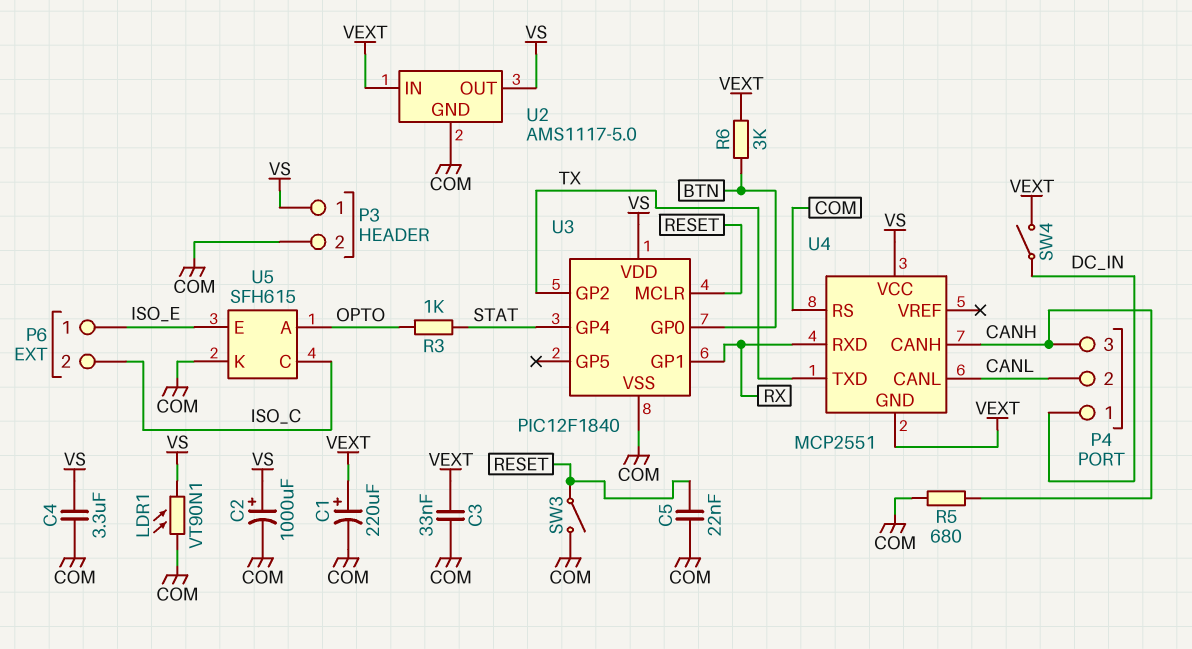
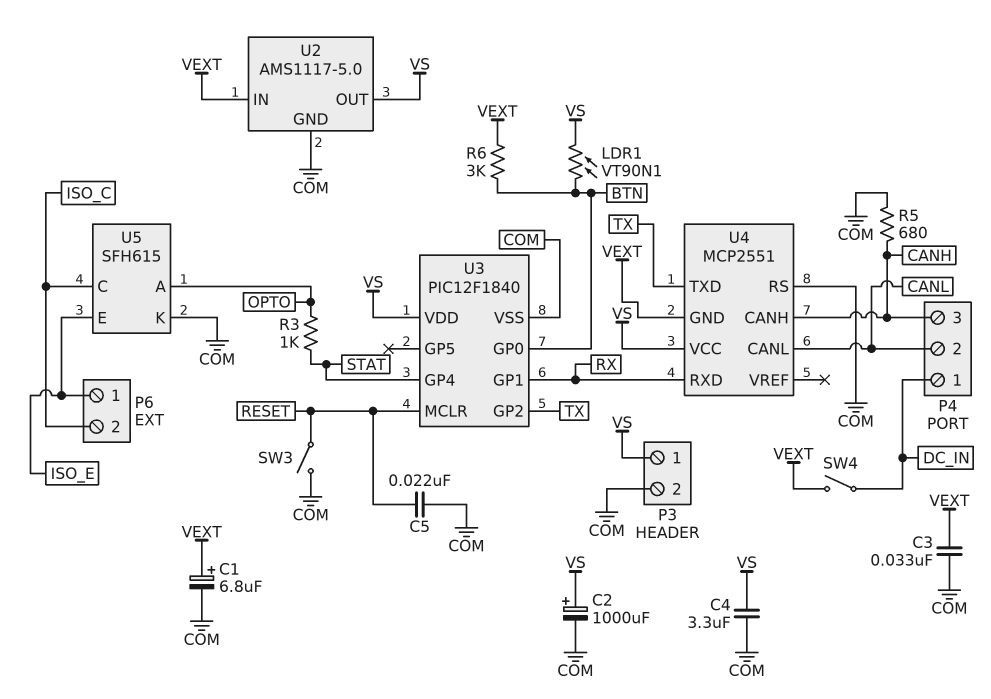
C1: 220uF (plus VEXT, minus COM) -> 6.8uF (plus VEXT, minus COM)
LDR1: VT90N1 (COM, VS) -> VT90N1 (BTN, VS)

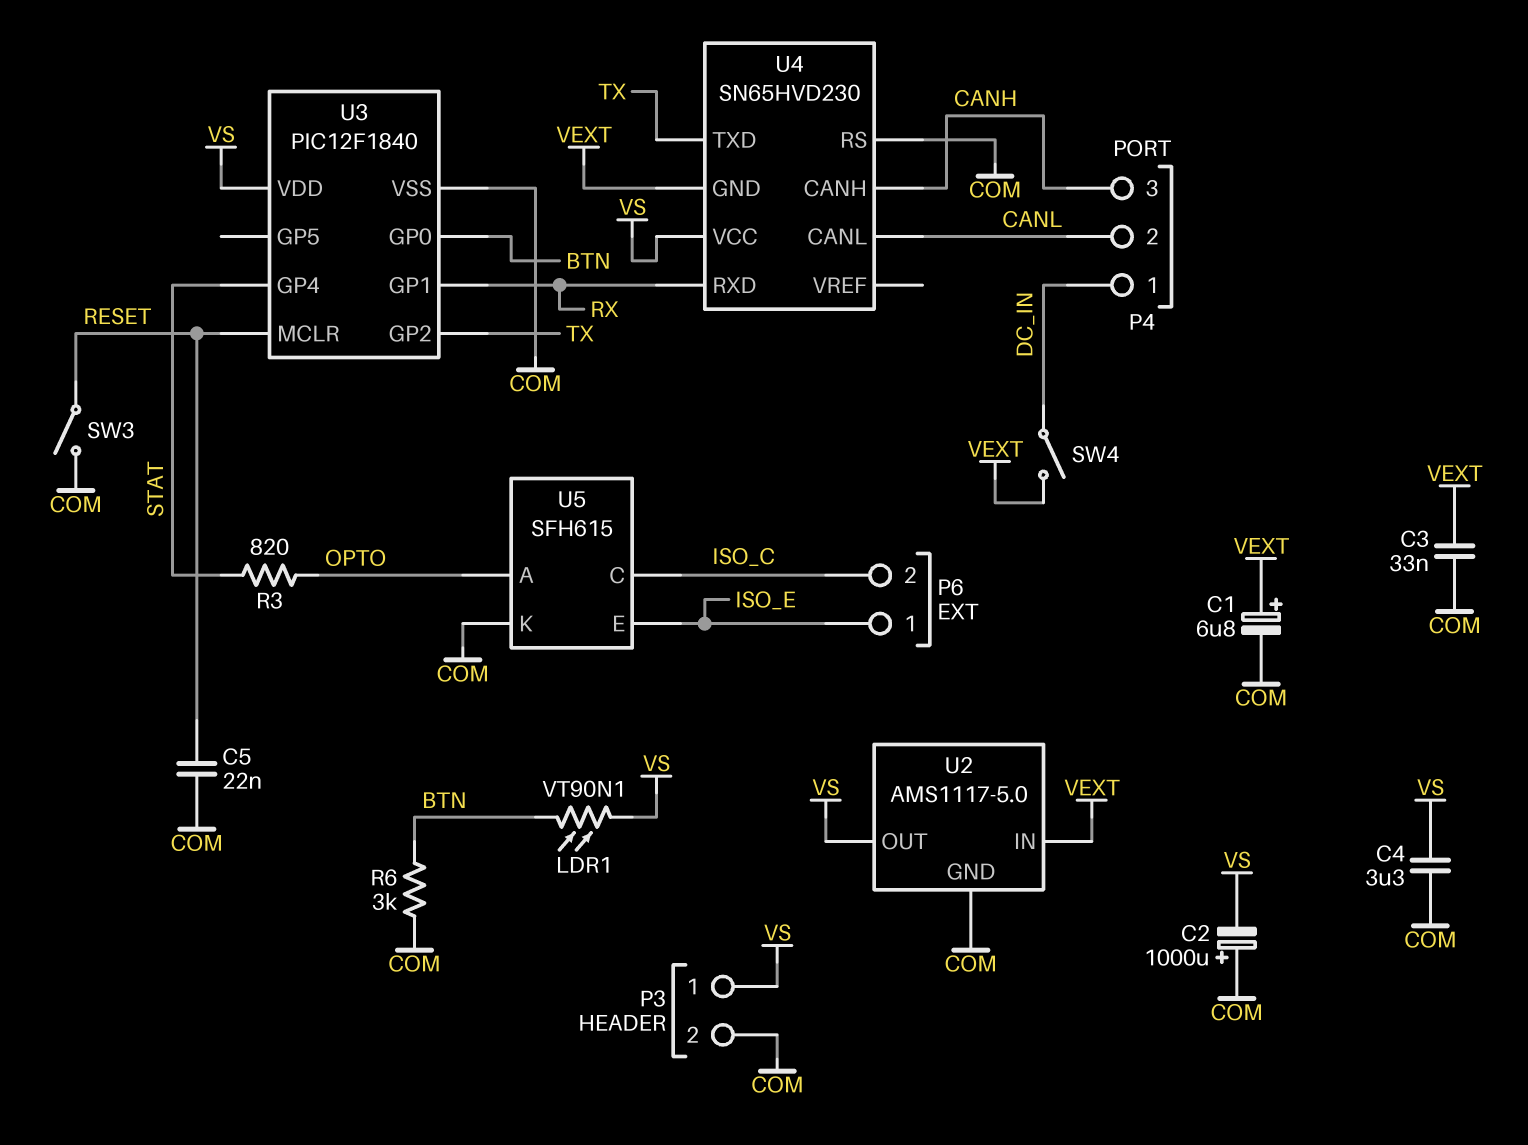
C2: 1000uF (plus VS, minus COM) -> 1000uF (plus COM, minus VS)
R3: 1k (OPTO, STAT) -> 820 (OPTO, STAT)
R5: 680 (CANH, COM) -> none
R6: 3k (BTN, VEXT) -> 3k (BTN, COM)
U4: MCP2551 -> SN65HVD230

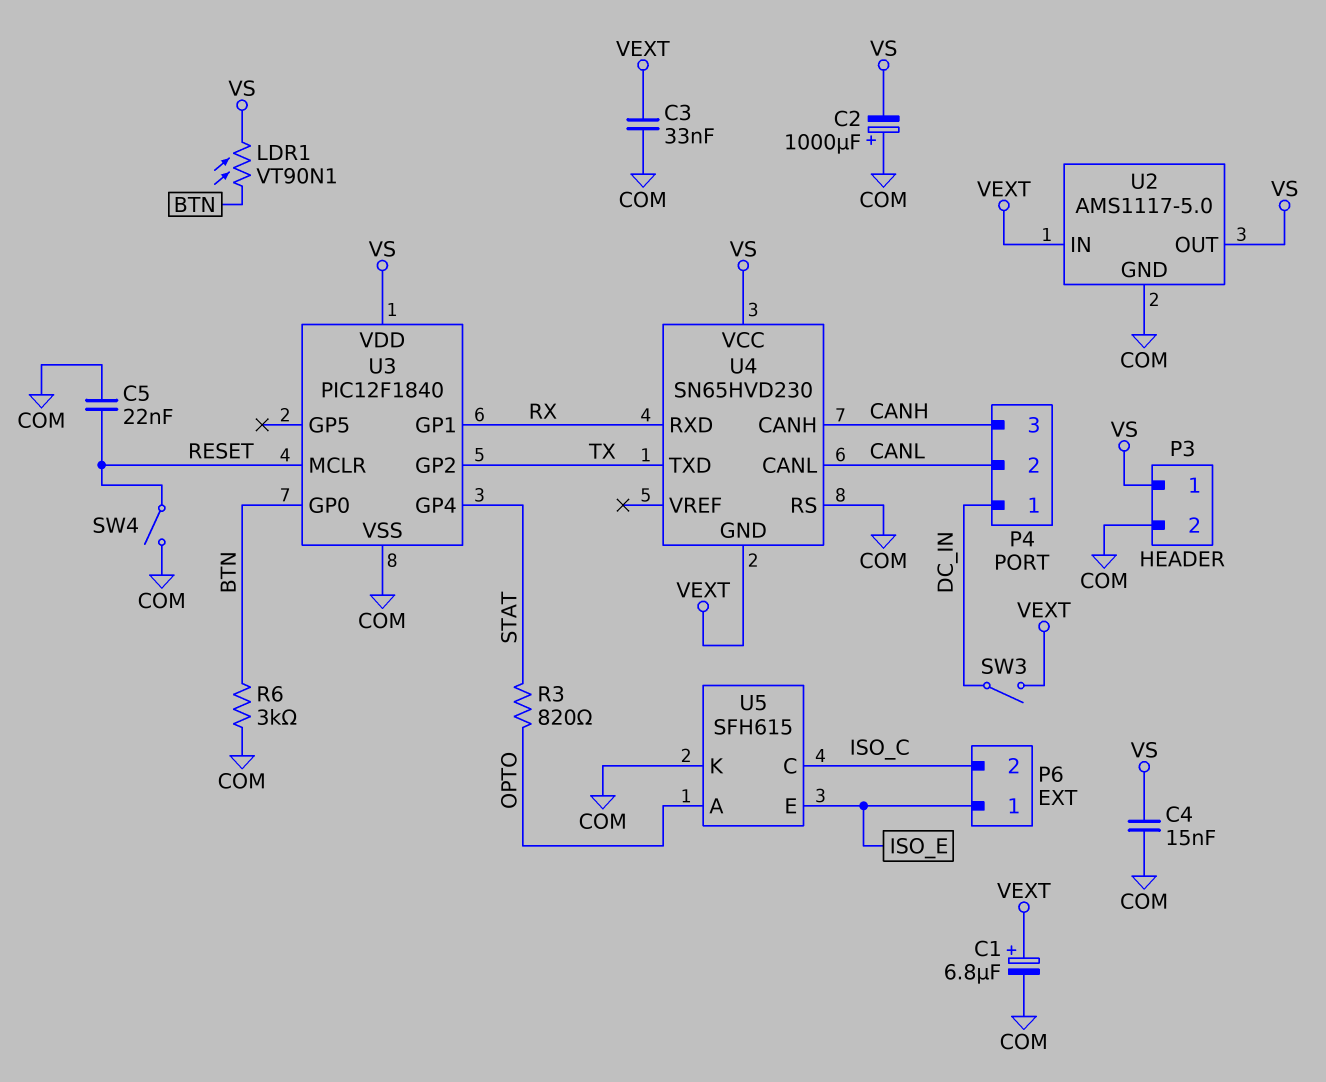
C4: 3.3uF (COM, VS) -> 15nF (COM, VS)
SW3: switch (COM, RESET) -> switch (DC_IN, VEXT)
SW4: switch (DC_IN, VEXT) -> switch (COM, RESET)

